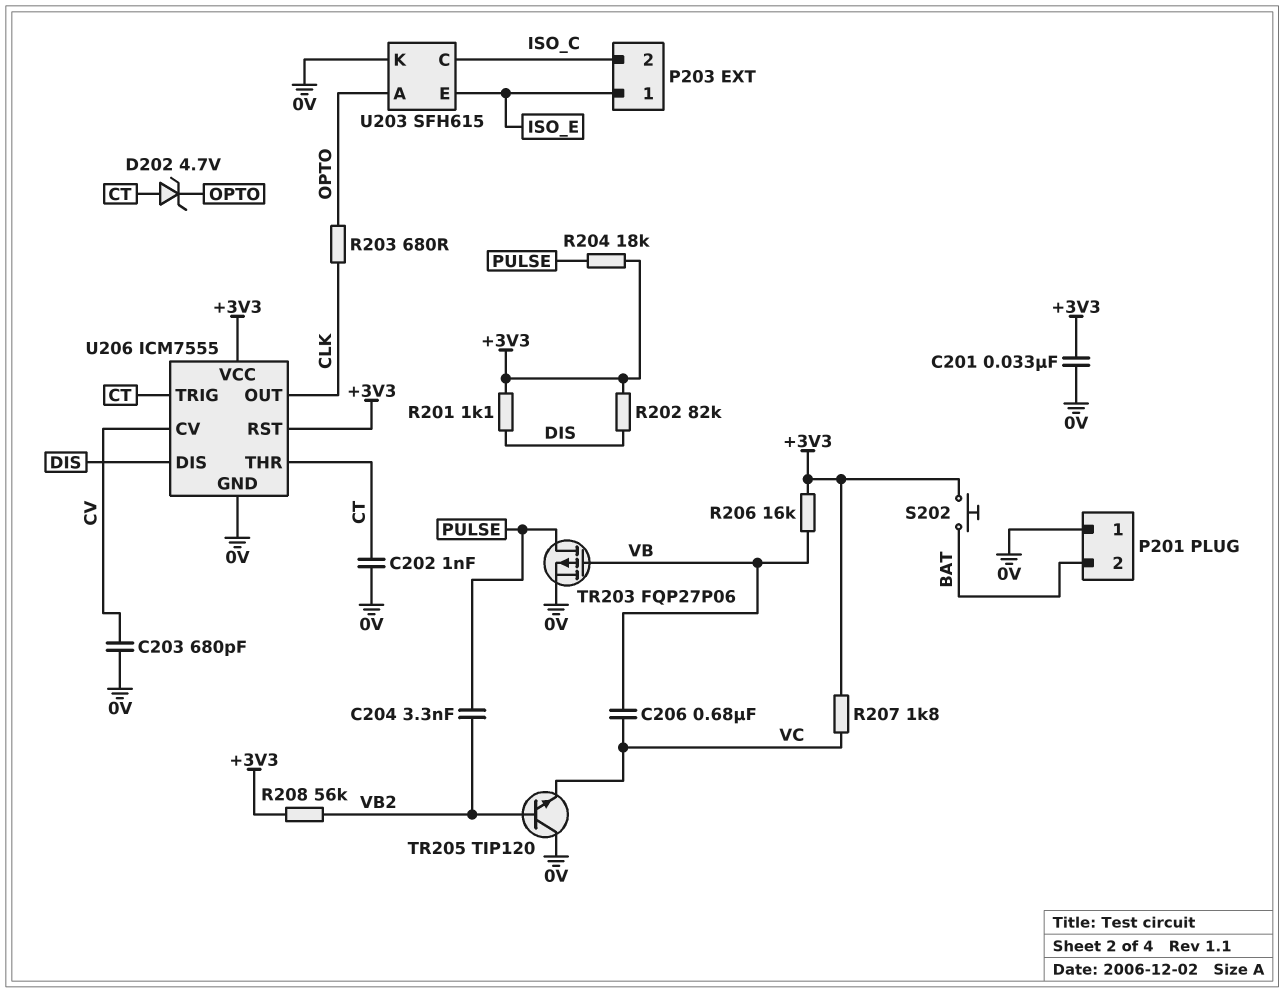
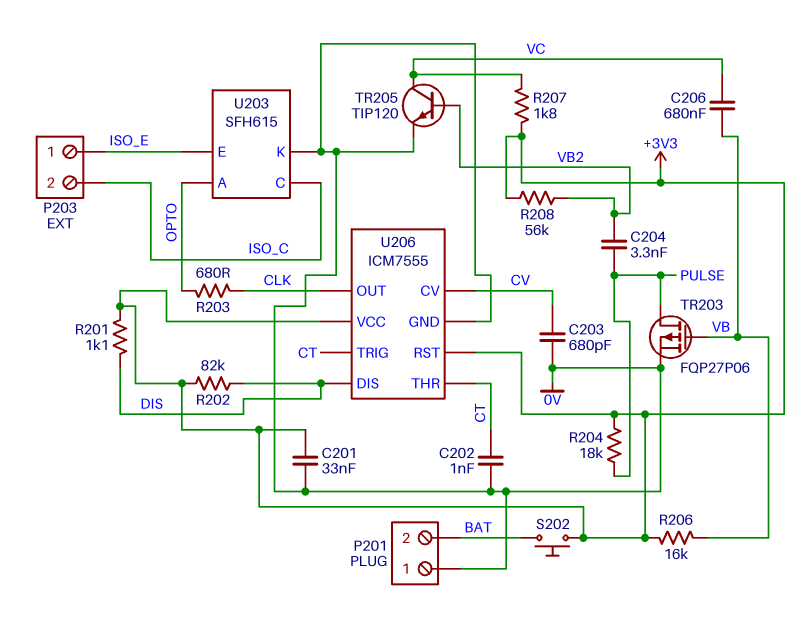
D202: zener 4.7V (A CT, K OPTO) -> none
TR205: NPN TIP120 (B VB2, C 0V, E VC) -> NPN TIP120 (B VB2, C VC, E 0V)

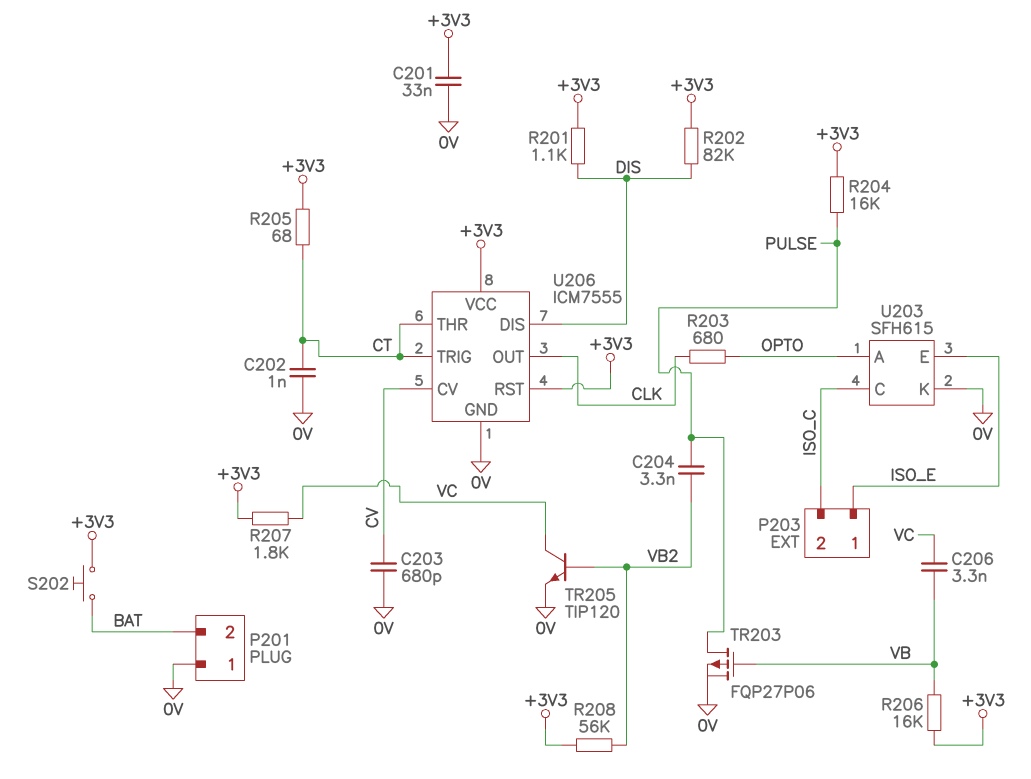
C206: 680nF (VB, VC) -> 3.3nF (VB, VC)
R204: 18k (+3V3, PULSE) -> 16k (+3V3, PULSE)
R205: none -> 68 (+3V3, CT)

